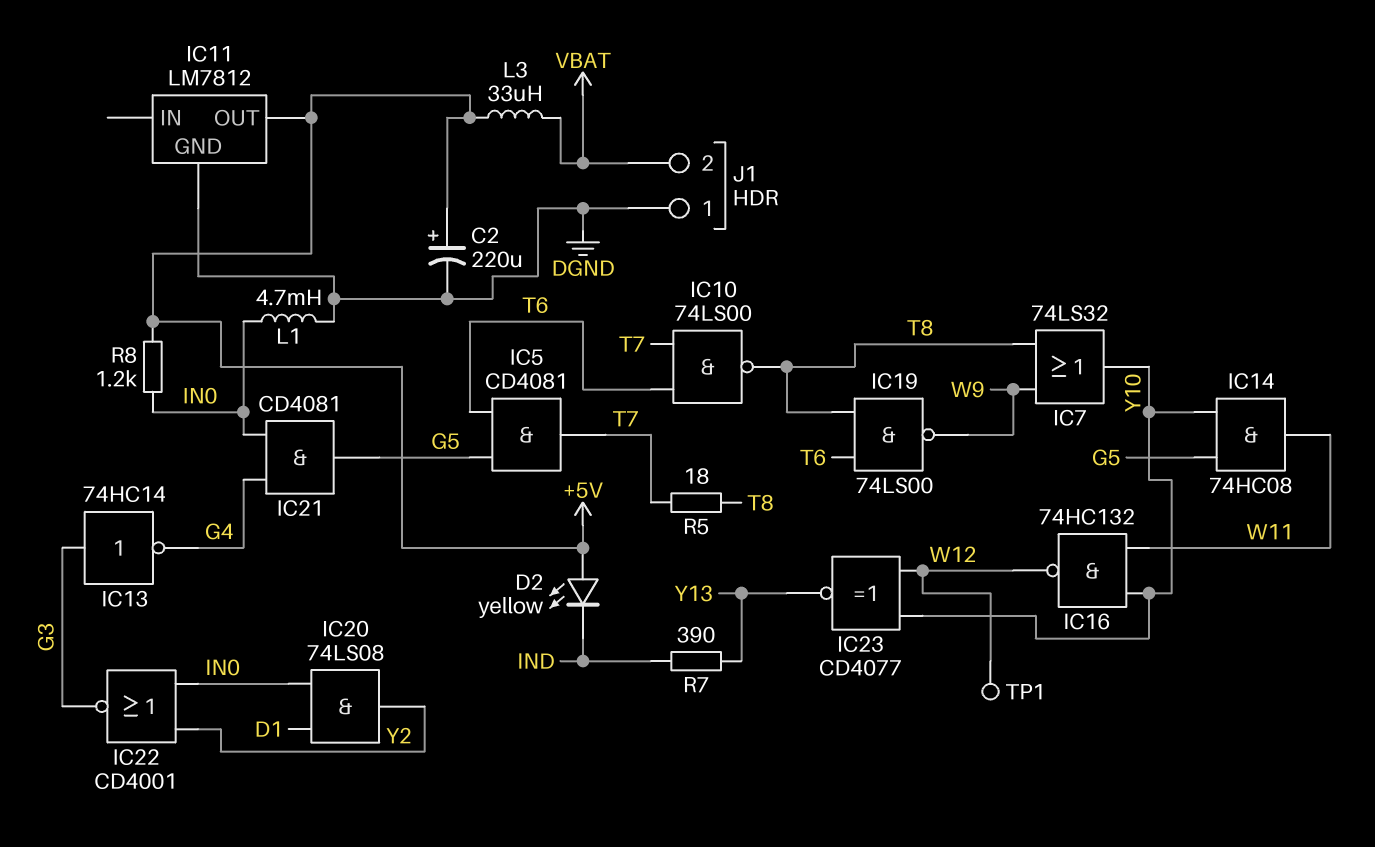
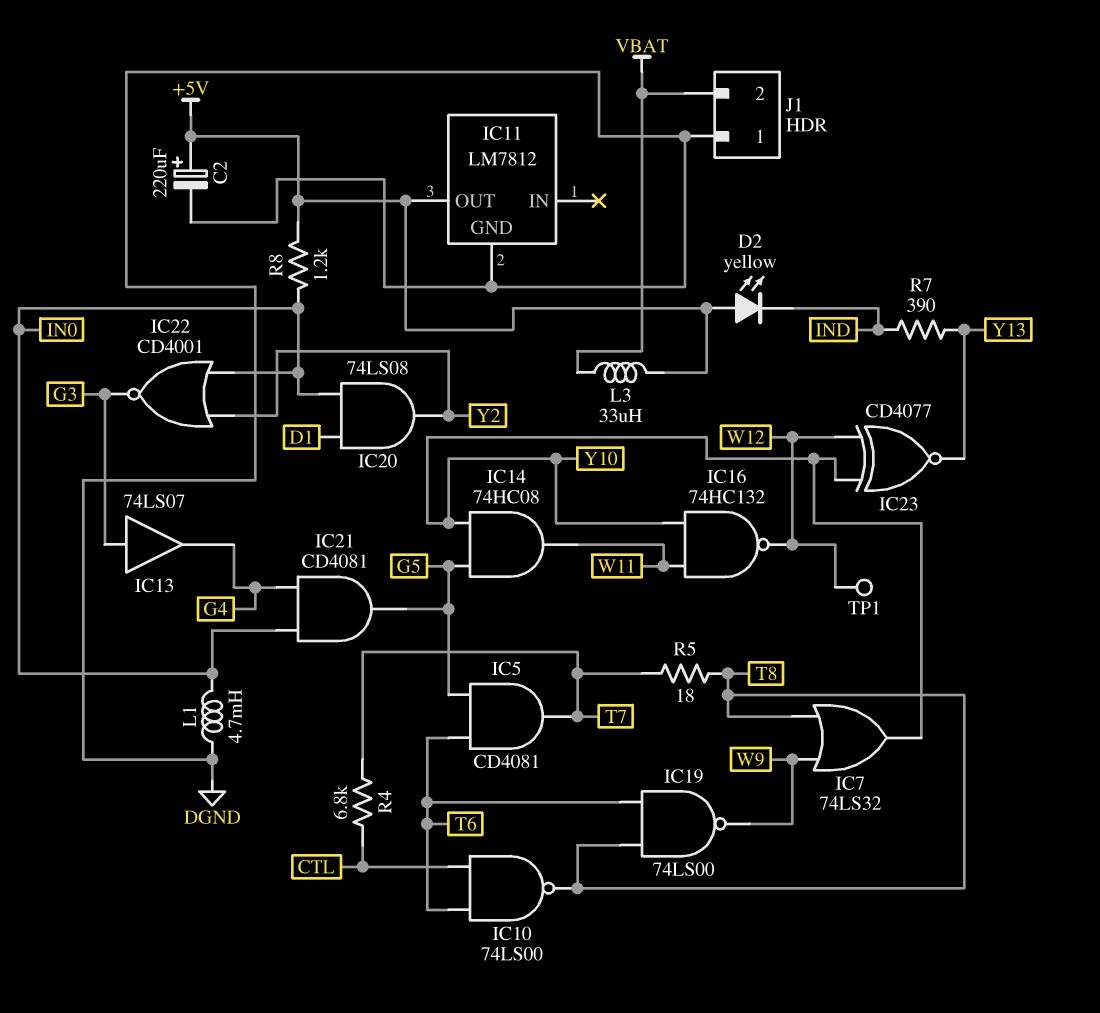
IC10: NAND 74LS00 (in T6, in T7, out T8) -> NAND 74LS00 (in CTL, in T6, out T8)
IC13: NOT 74HC14 (in G3, out G4) -> buffer 74LS07 (in G3, out G4)
R4: none -> 6.8k (CTL, T7)

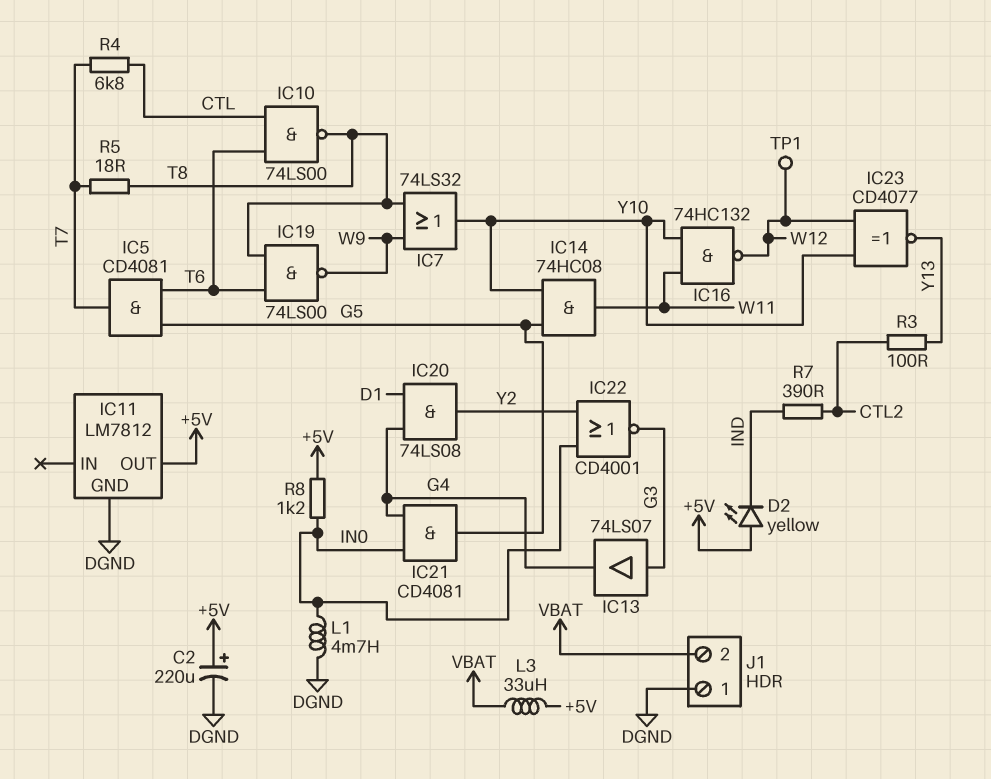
IC20: AND 74LS08 (in D1, in IN0, out Y2) -> AND 74LS08 (in D1, in G4, out Y2)
R3: none -> 100 (CTL2, Y13)
R7: 390 (IND, Y13) -> 390 (CTL2, IND)

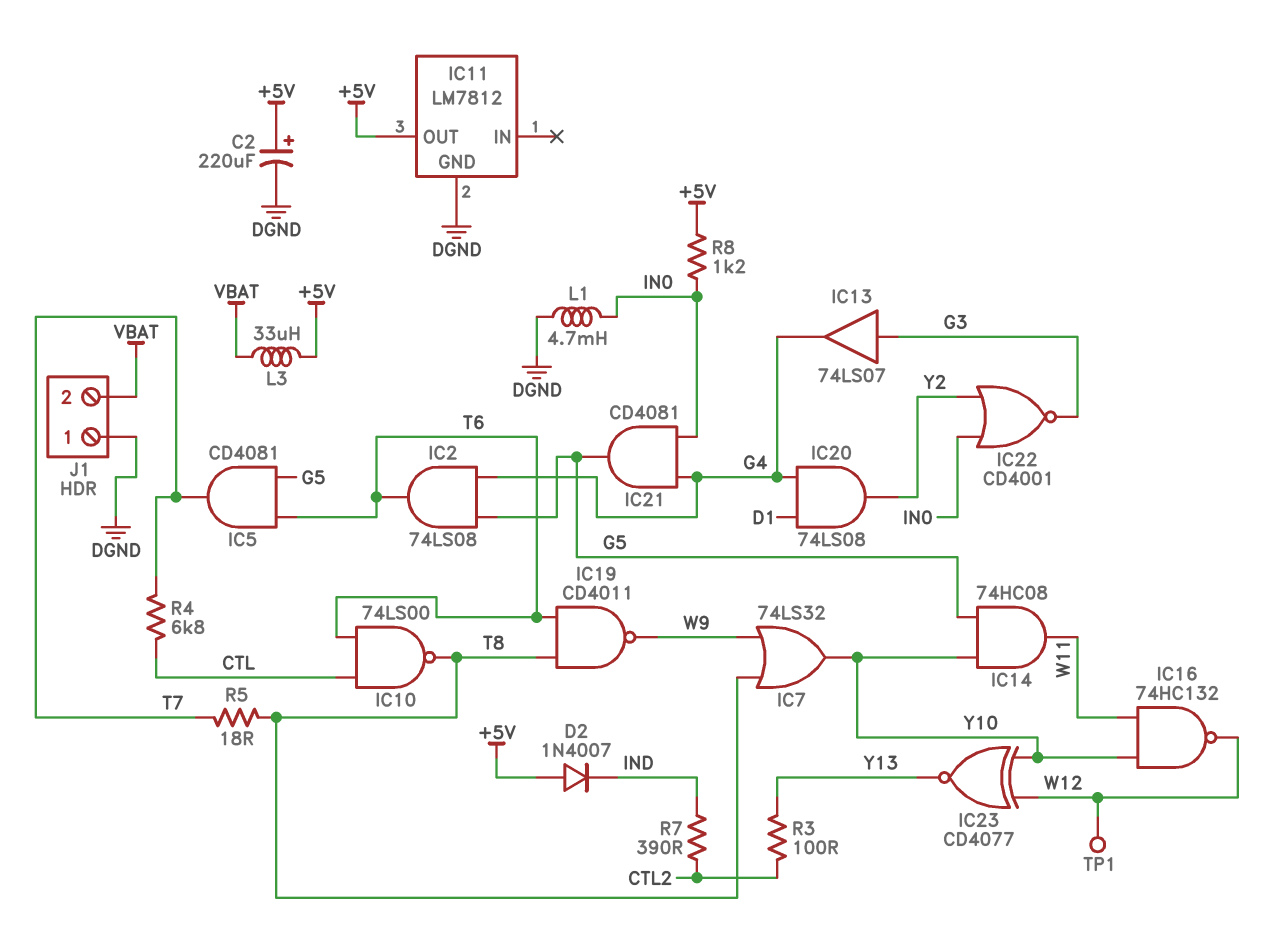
D2: LED yellow (A +5V, K IND) -> diode 1N4007 (A +5V, K IND)
IC2: none -> AND 74LS08 (in G4, in G5, out T6)
IC19: NAND 74LS00 (in T6, in T8, out W9) -> NAND CD4011 (in T6, in T8, out W9)

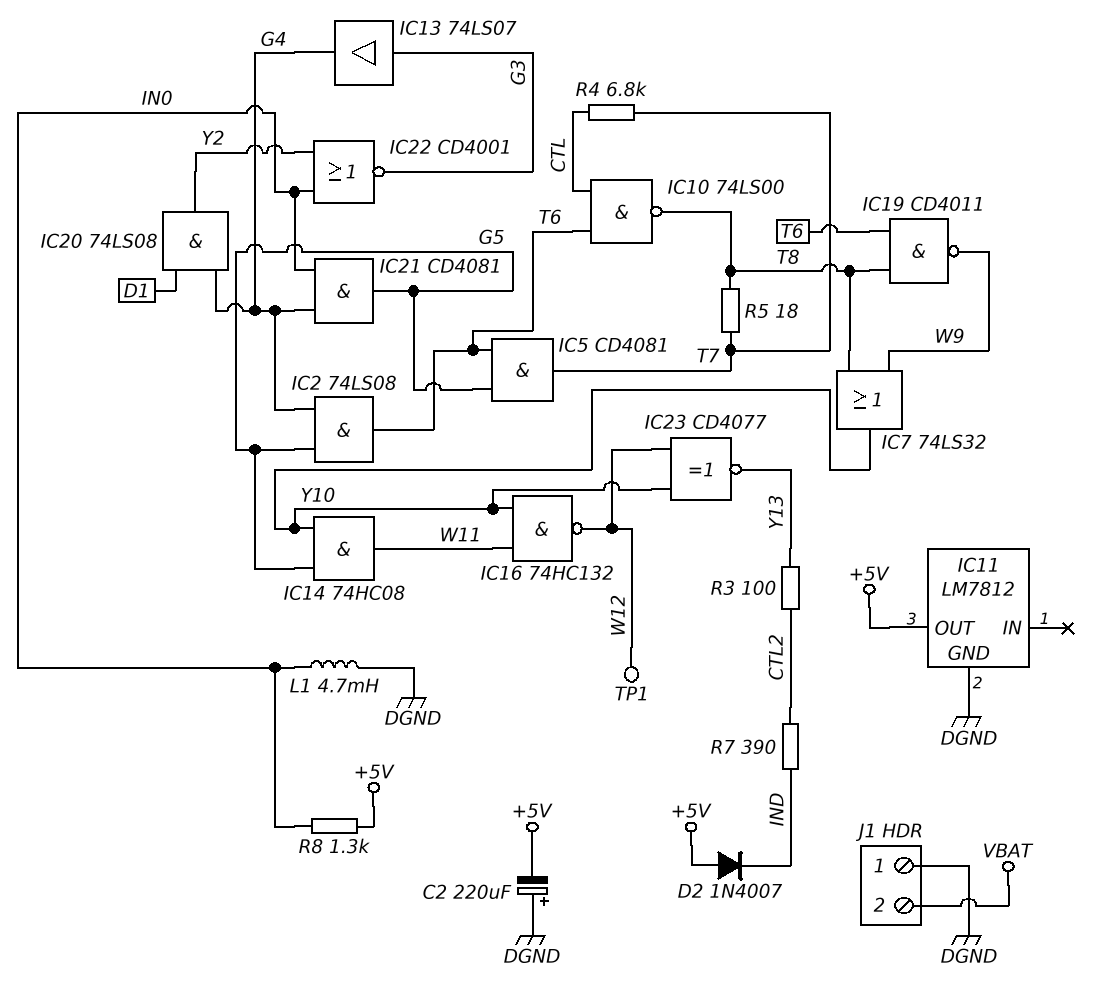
C2: 220uF (plus +5V, minus DGND) -> 220uF (plus DGND, minus +5V)
L3: 33uH (+5V, VBAT) -> none
R8: 1.2k (+5V, IN0) -> 1.3k (+5V, IN0)

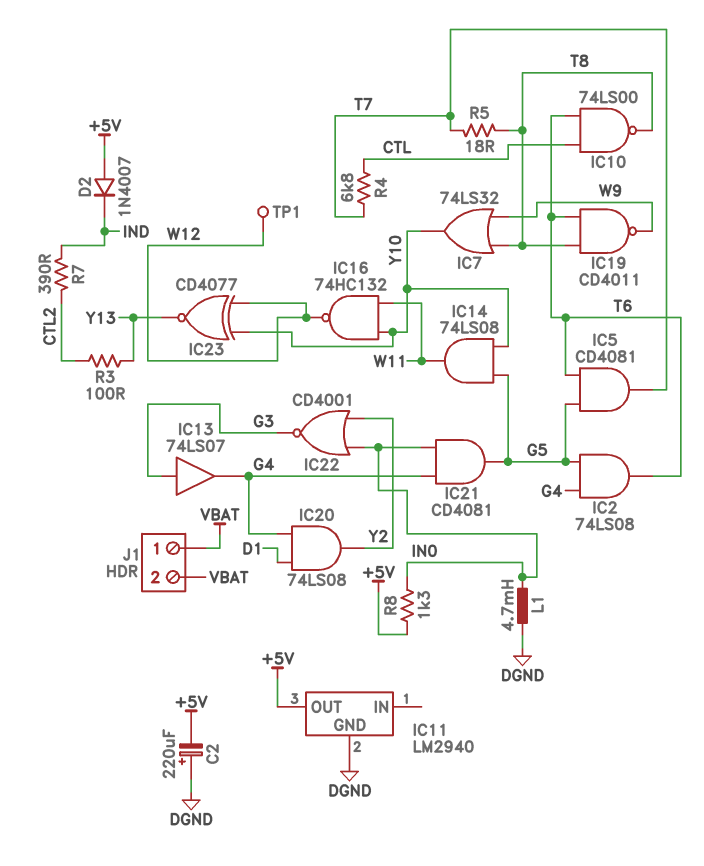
IC11: LM7812 -> LM2940
IC14: AND 74HC08 (in G5, in Y10, out W11) -> AND 74LS08 (in G5, in Y10, out W11)
J1 pin 1: DGND -> VBAT

